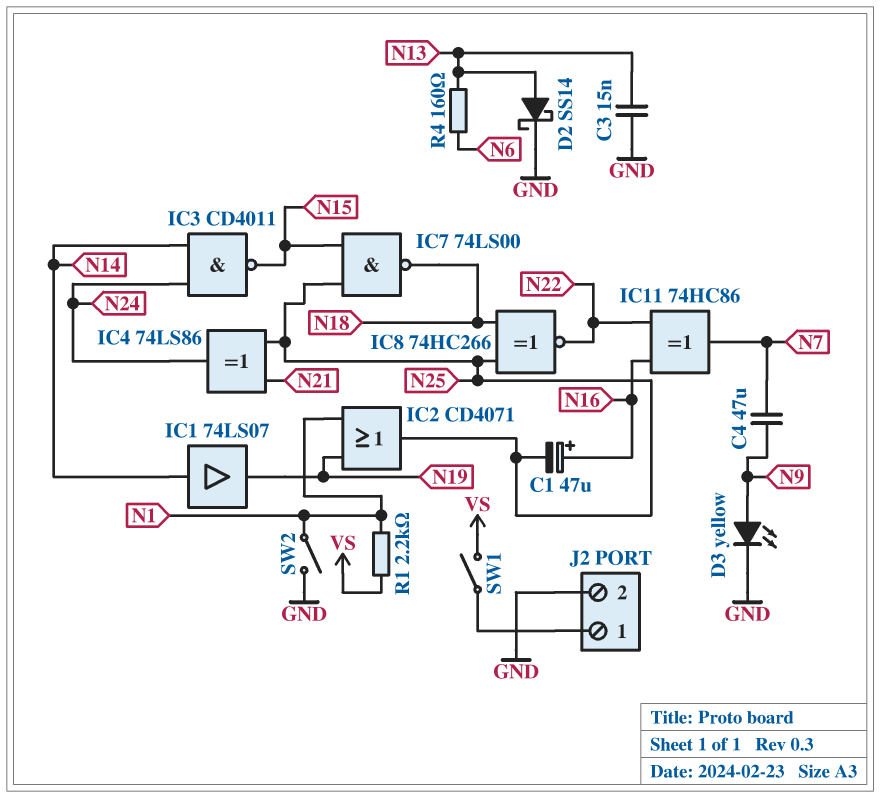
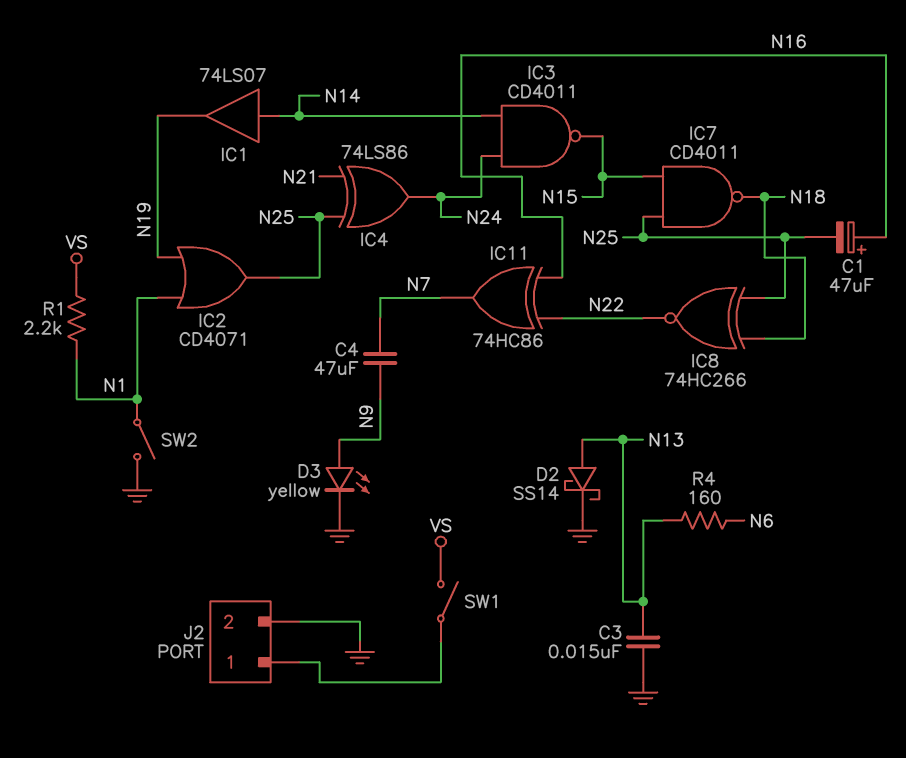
IC7: NAND 74LS00 (in N15, in N25, out N18) -> NAND CD4011 (in N15, in N25, out N18)

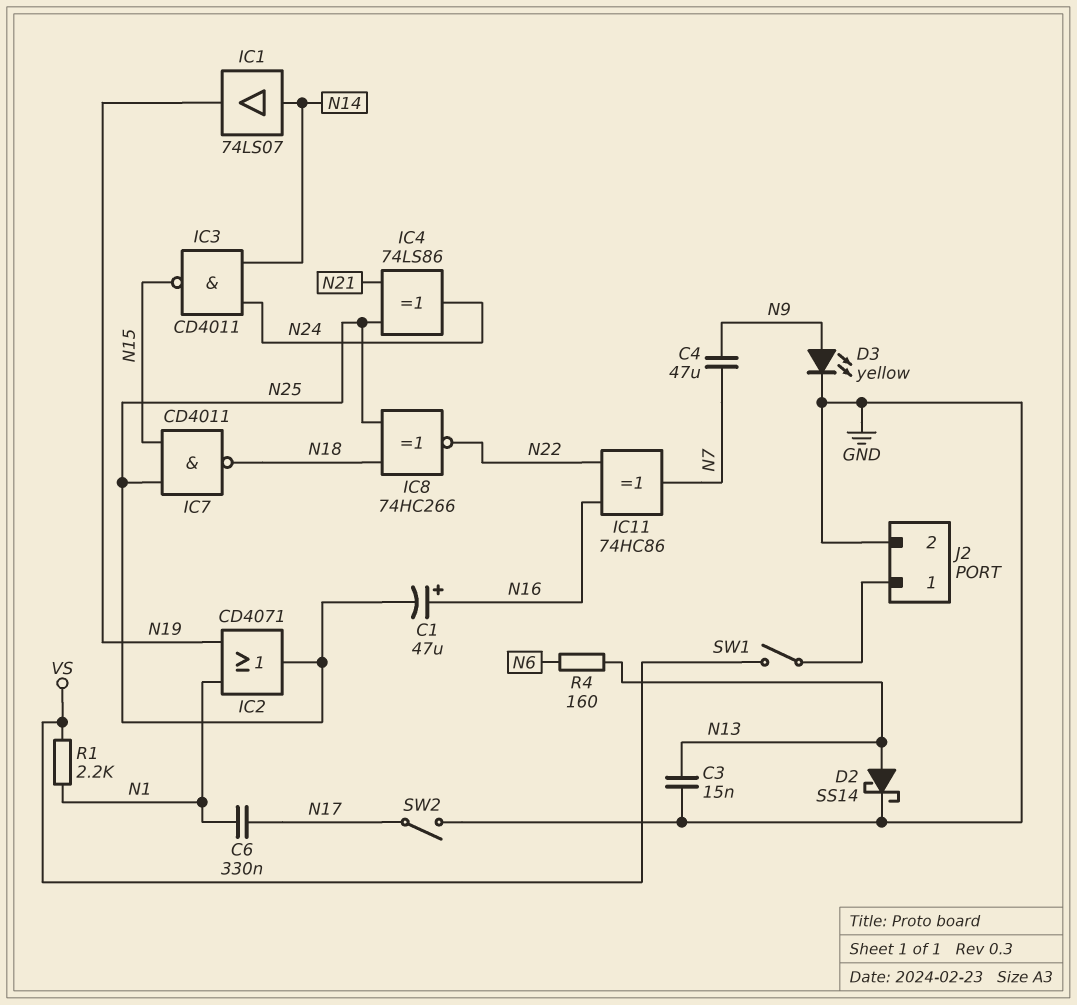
C6: none -> 330nF (N1, N17)
SW2: switch (GND, N1) -> switch (GND, N17)

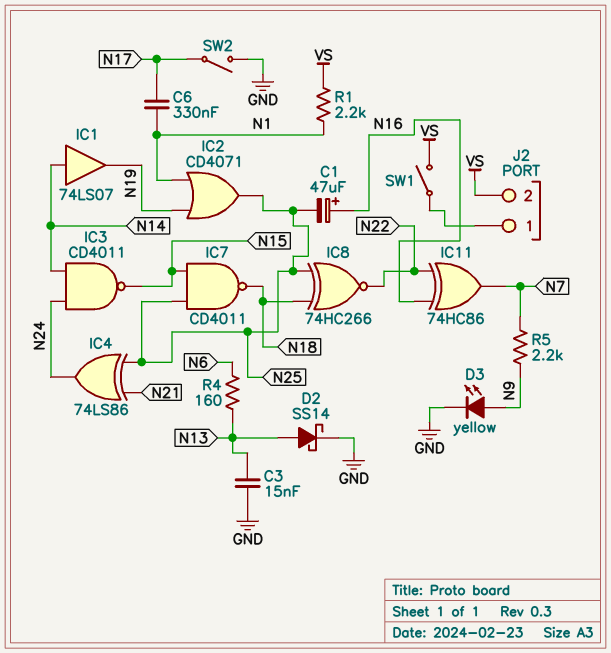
C4: 47uF (N7, N9) -> none
J2 pin 2: GND -> VS
R5: none -> 2.2k (N7, N9)

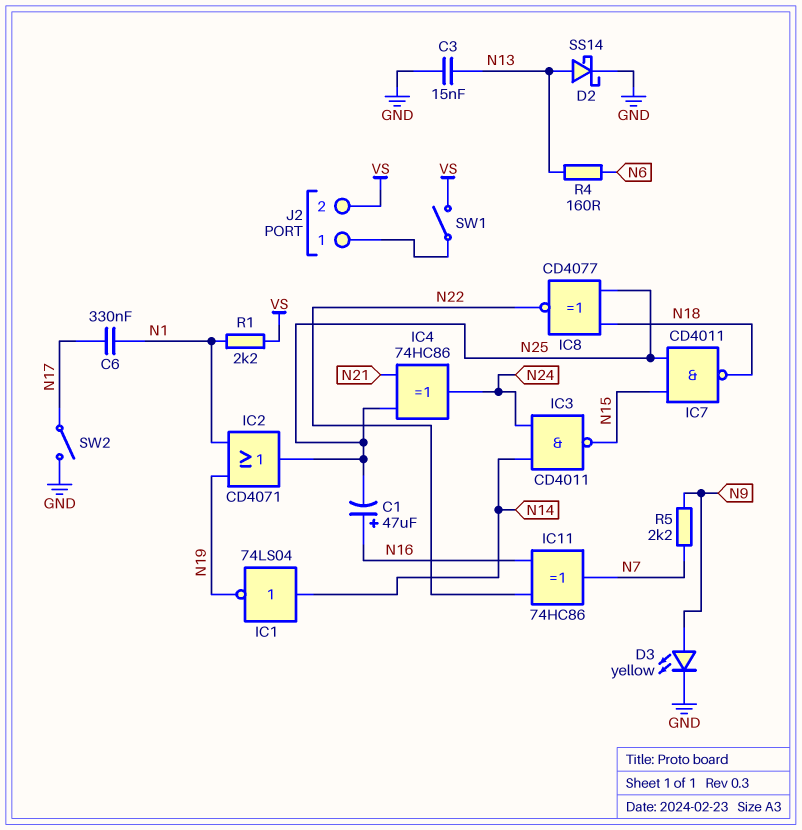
IC1: buffer 74LS07 (in N14, out N19) -> NOT 74LS04 (in N14, out N19)
IC4: XOR 74LS86 (in N21, in N25, out N24) -> XOR 74HC86 (in N21, in N25, out N24)
IC8: XNOR 74HC266 (in N18, in N25, out N22) -> XNOR CD4077 (in N18, in N25, out N22)

